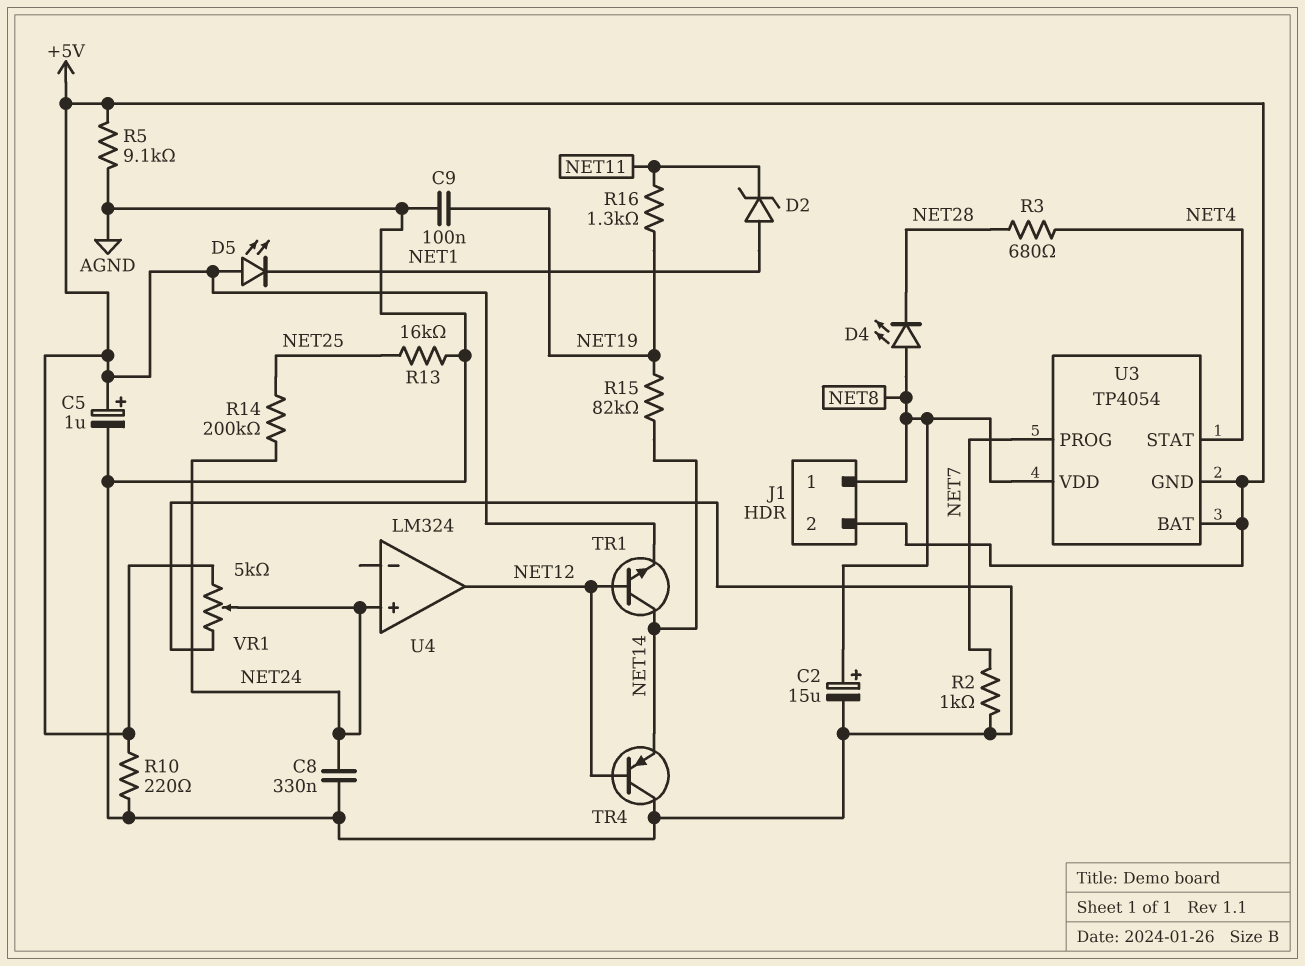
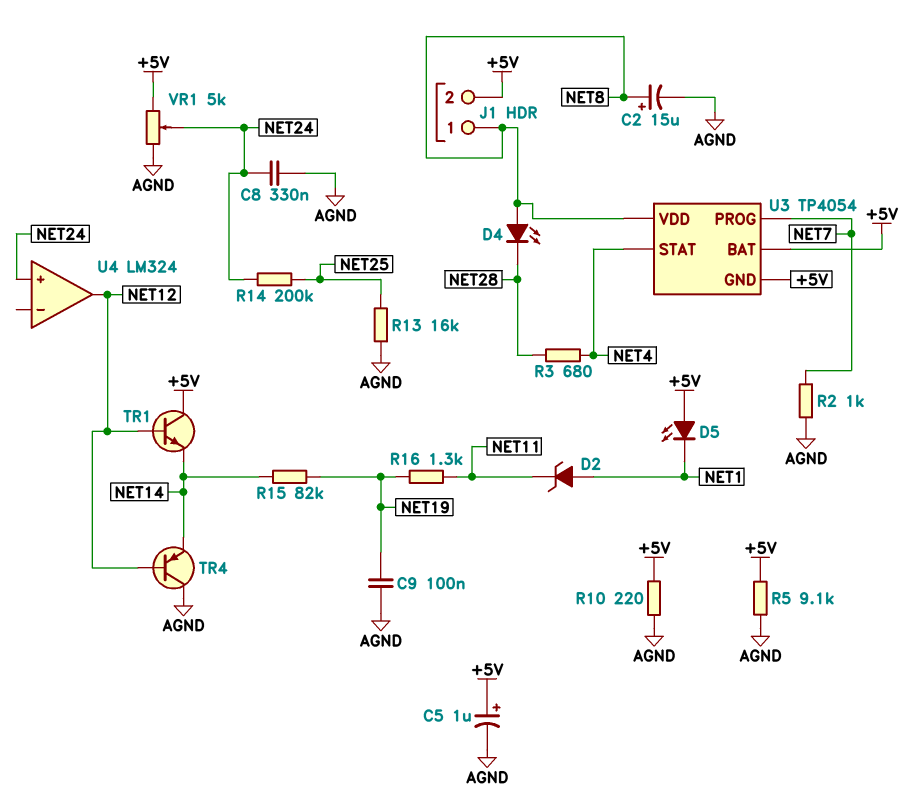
TR1: NPN (B NET12, C NET14, E +5V) -> NPN (B NET12, C +5V, E NET14)

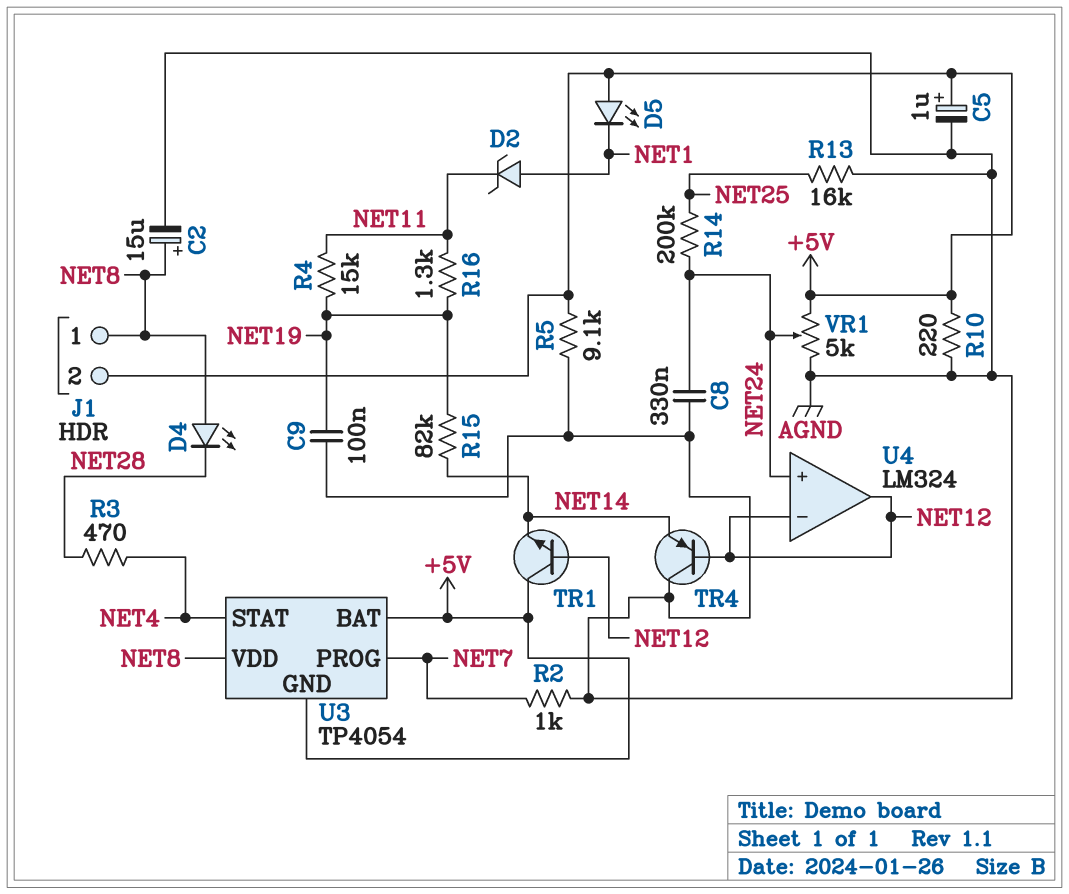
R3: 680 (NET4, NET28) -> 470 (NET4, NET28)
R4: none -> 15k (NET11, NET19)
U4 pin in-: none -> NET12

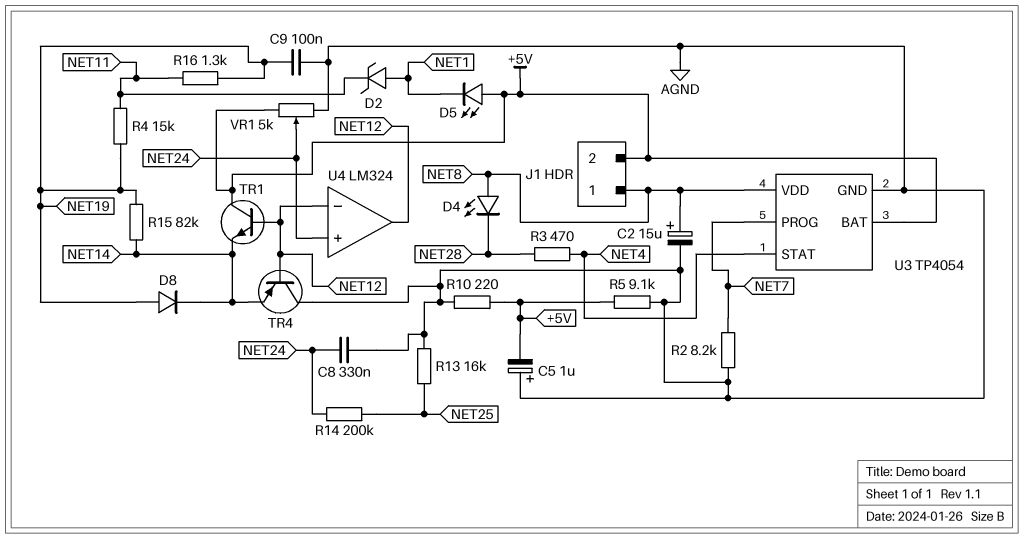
C5: 1uF (plus +5V, minus AGND) -> 1uF (plus AGND, minus +5V)
D8: none -> diode (A NET19, K NET14)
R2: 1k (AGND, NET7) -> 8.2k (AGND, NET7)
U3 pin GND: +5V -> AGND

